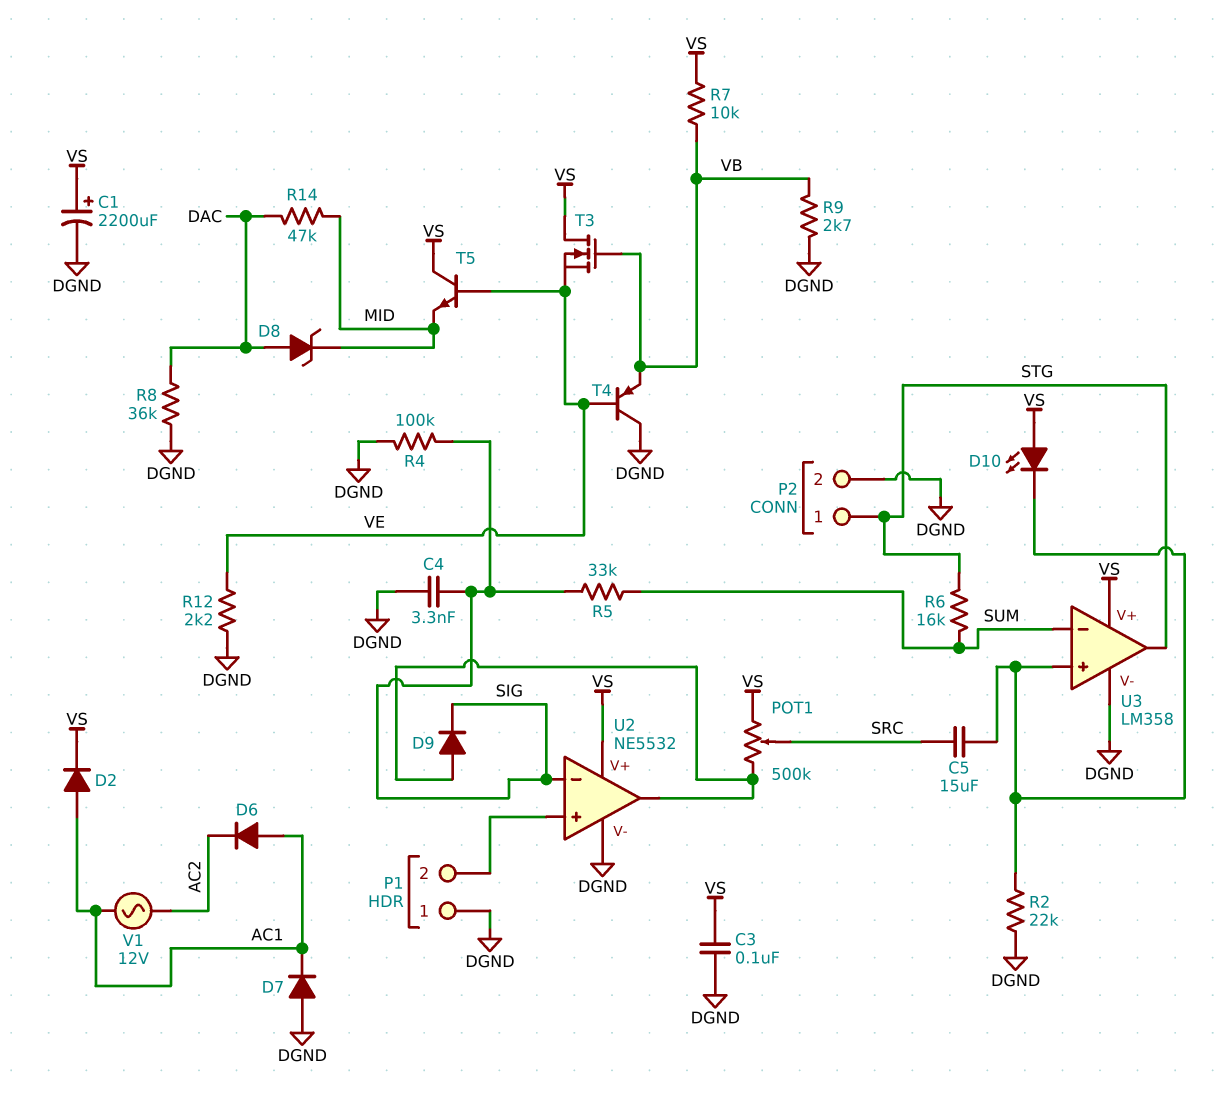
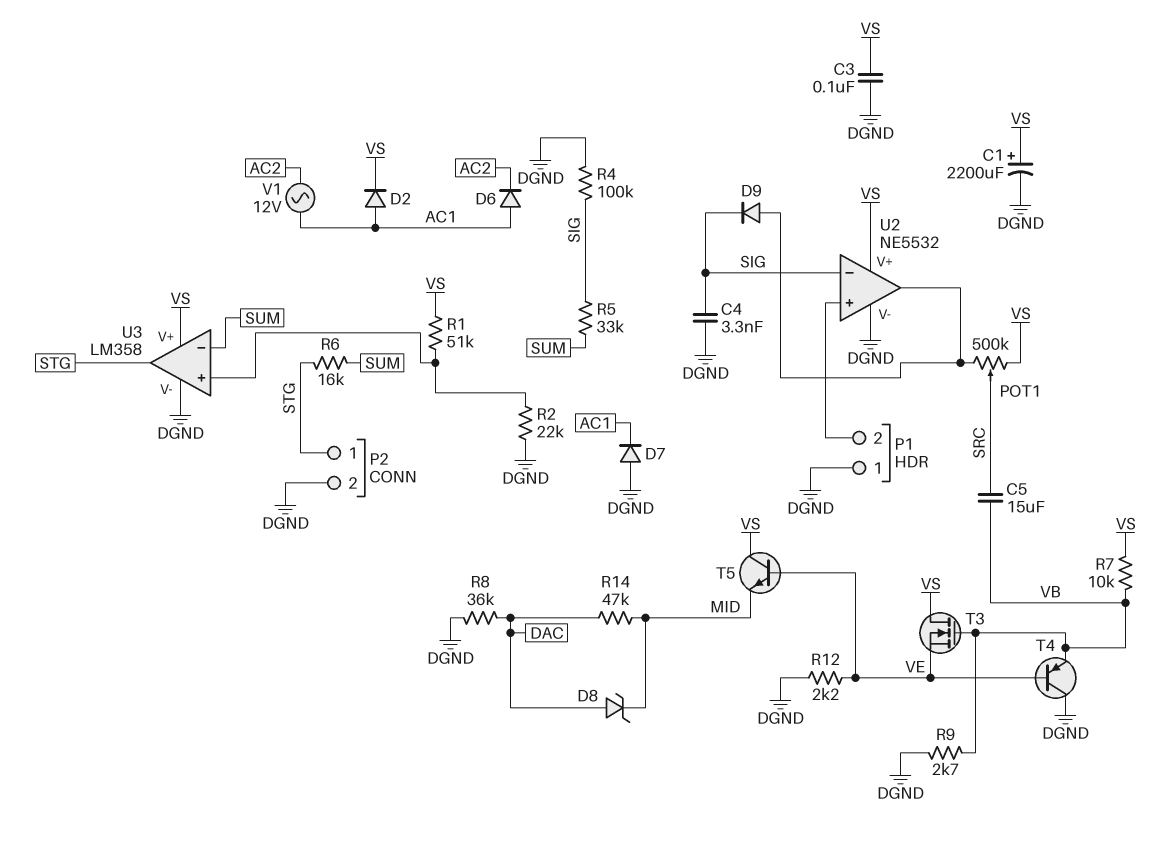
C5: 15uF (SRC, U3/in+) -> 15uF (SRC, VB)
D10: LED (A VS, K U3/in+) -> none
R1: none -> 51k (U3/in+, VS)

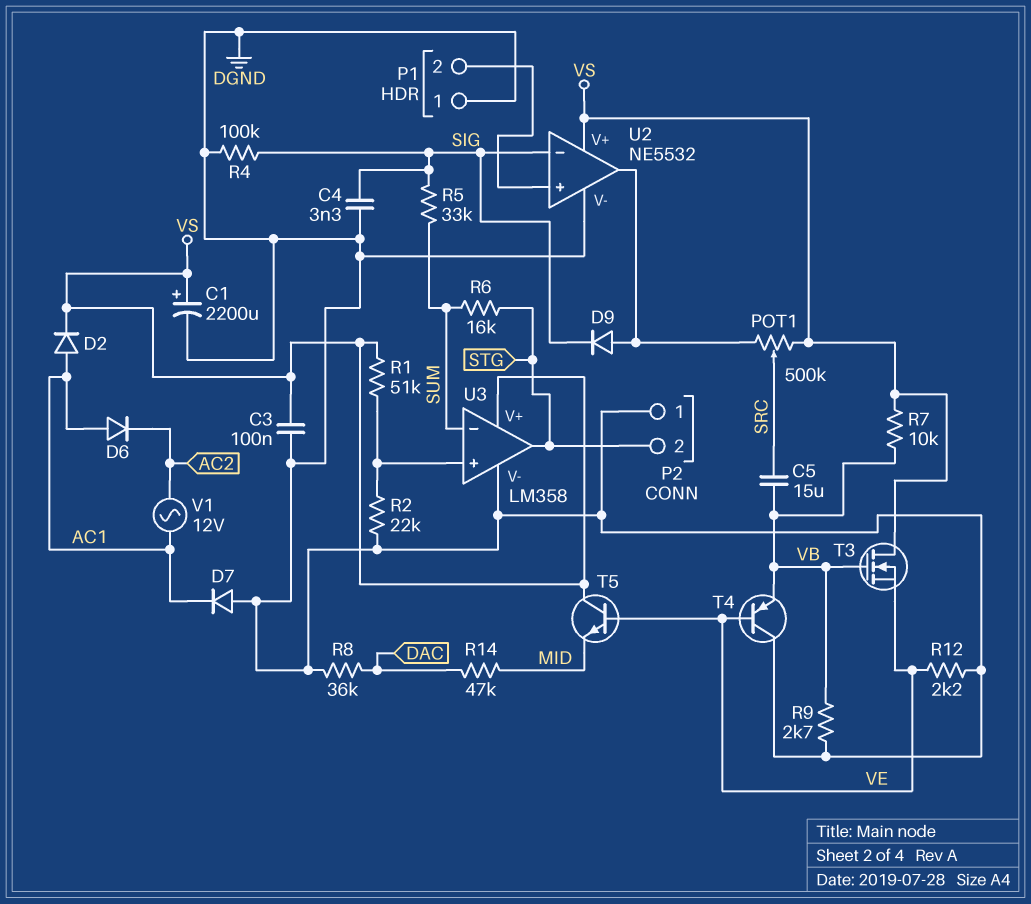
D8: zener (A DAC, K MID) -> none
P2 pin 1: STG -> DGND
P2 pin 2: DGND -> STG

